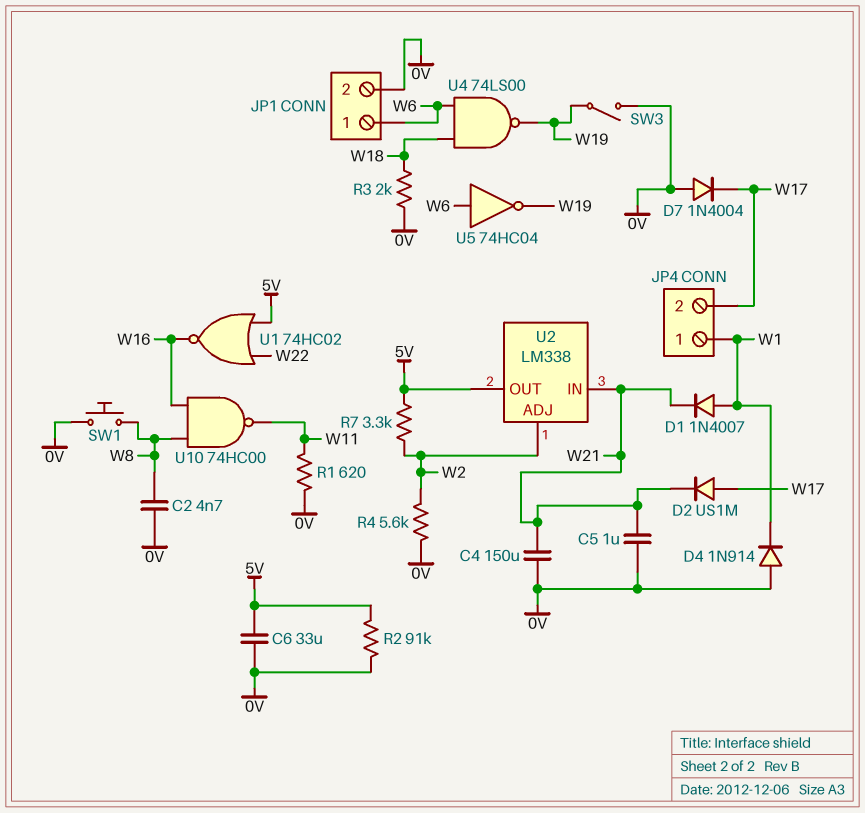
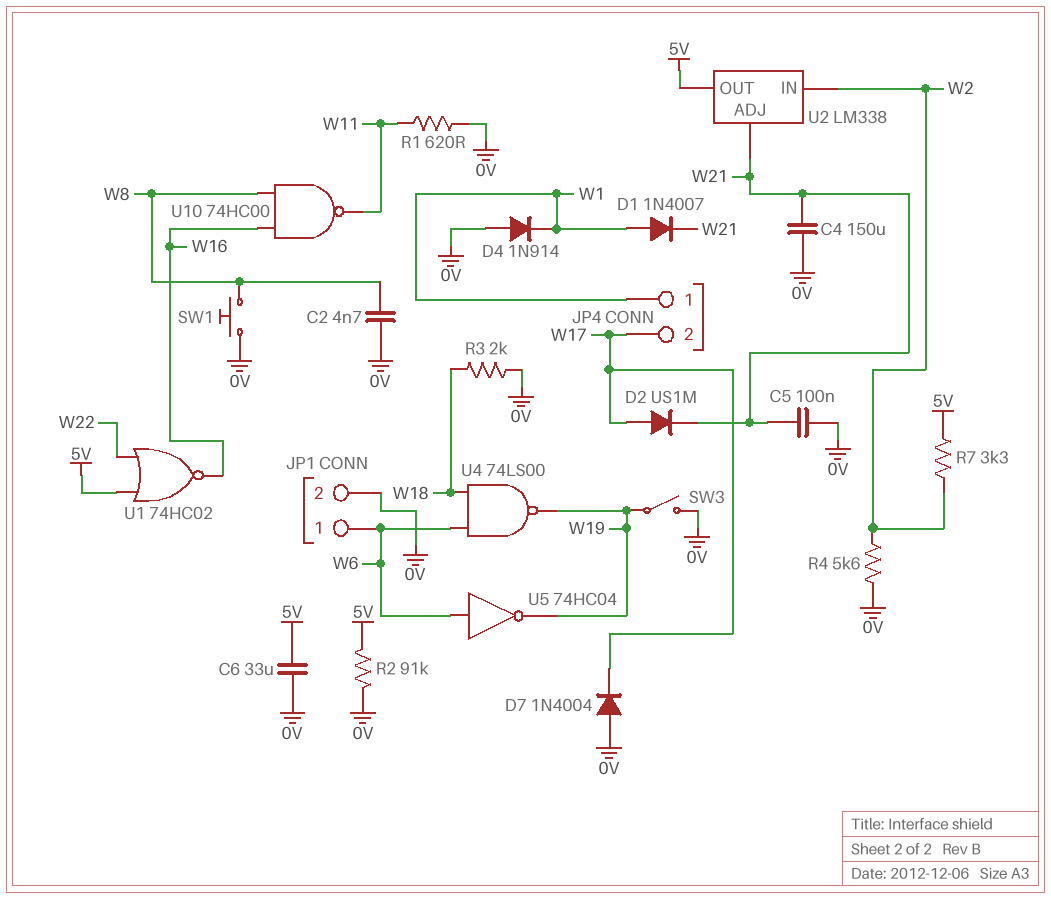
C5: 1uF (0V, W21) -> 100nF (0V, W21)
U2 pin ADJ: W2 -> W21
U2 pin IN: W21 -> W2

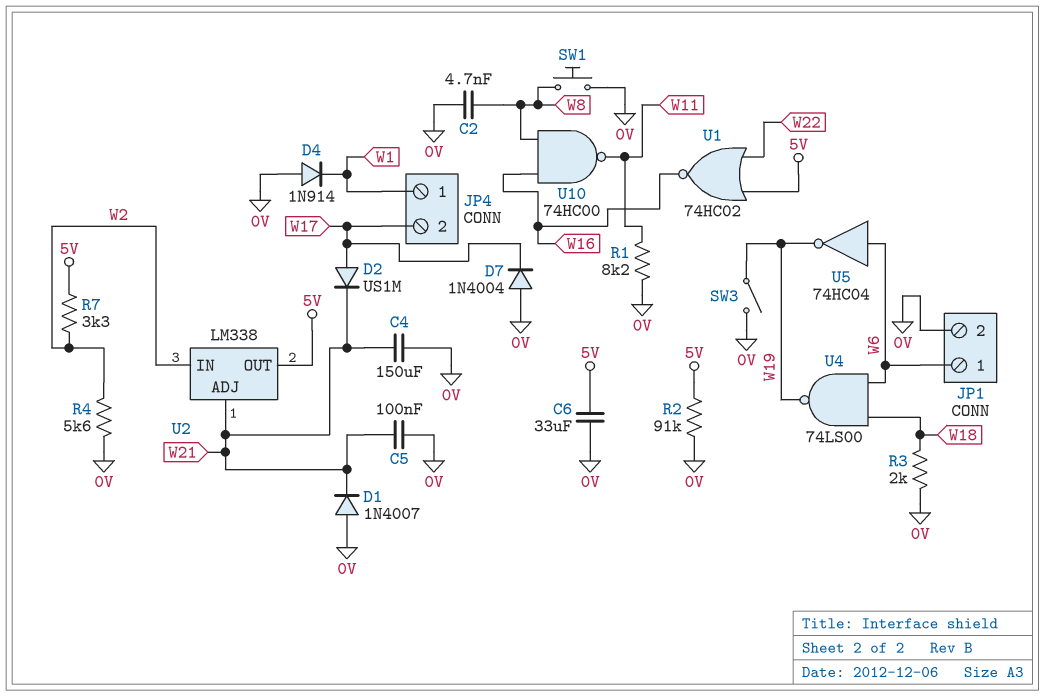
D1: diode 1N4007 (A W1, K W21) -> diode 1N4007 (A 0V, K W21)
R1: 620 (0V, W11) -> 8.2k (0V, W11)

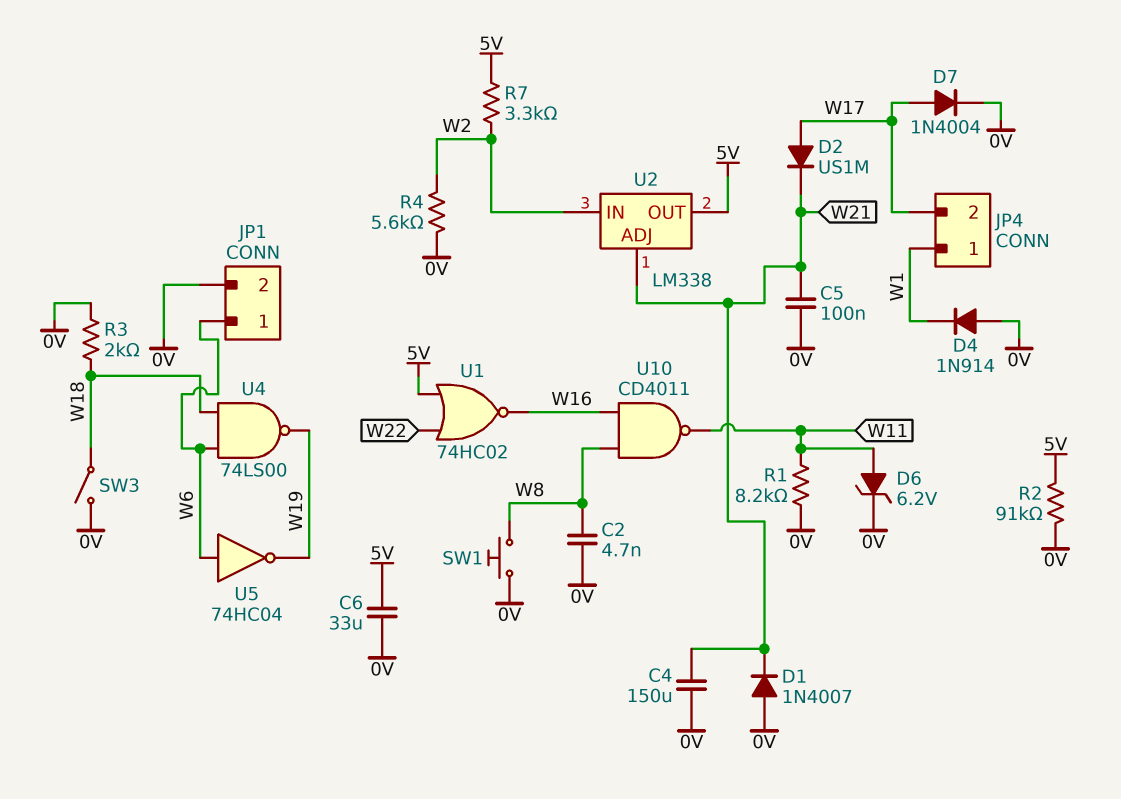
D6: none -> zener 6.2V (A W11, K 0V)
D7: diode 1N4004 (A 0V, K W17) -> diode 1N4004 (A W17, K 0V)
SW3: switch (0V, W19) -> switch (0V, W18)
U10: NAND 74HC00 (in W8, in W16, out W11) -> NAND CD4011 (in W8, in W16, out W11)

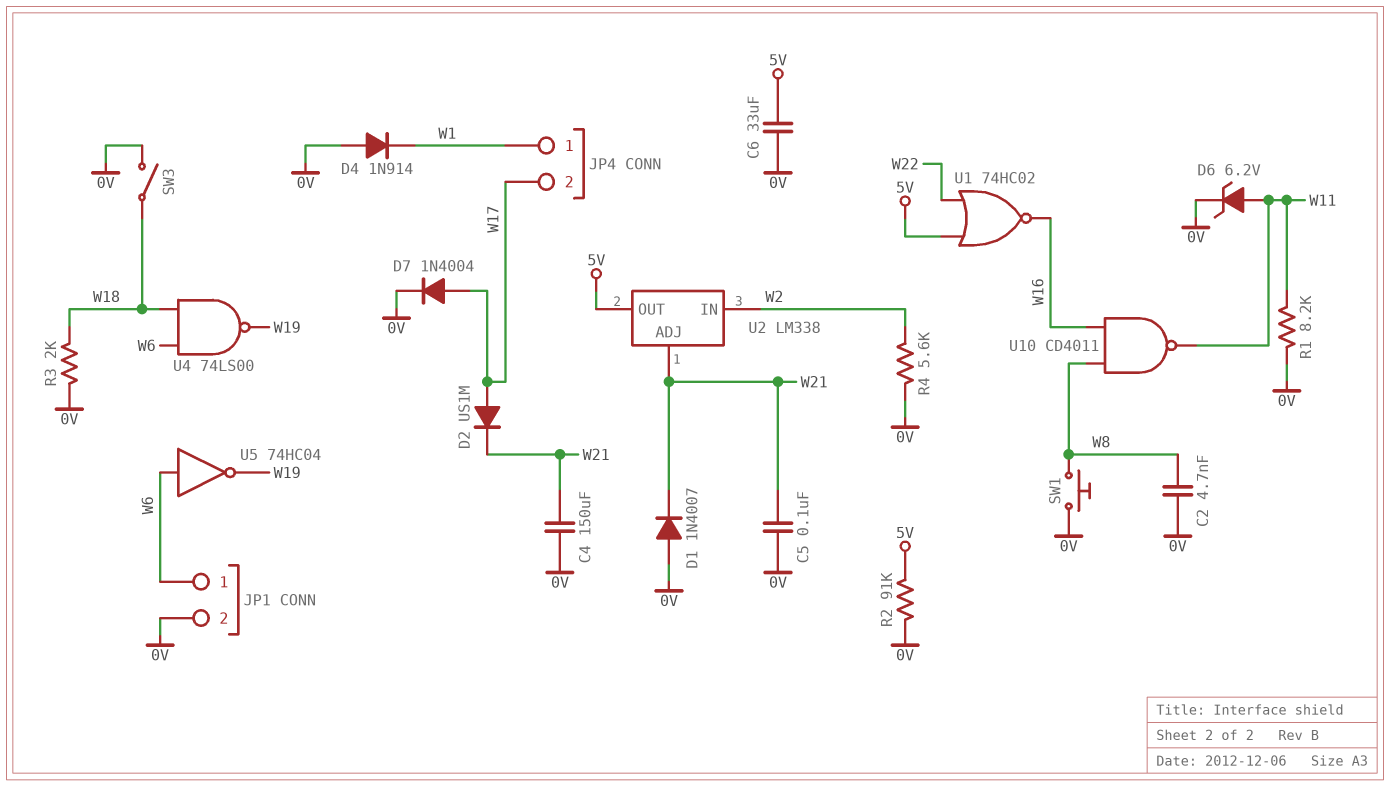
R7: 3.3k (5V, W2) -> none

